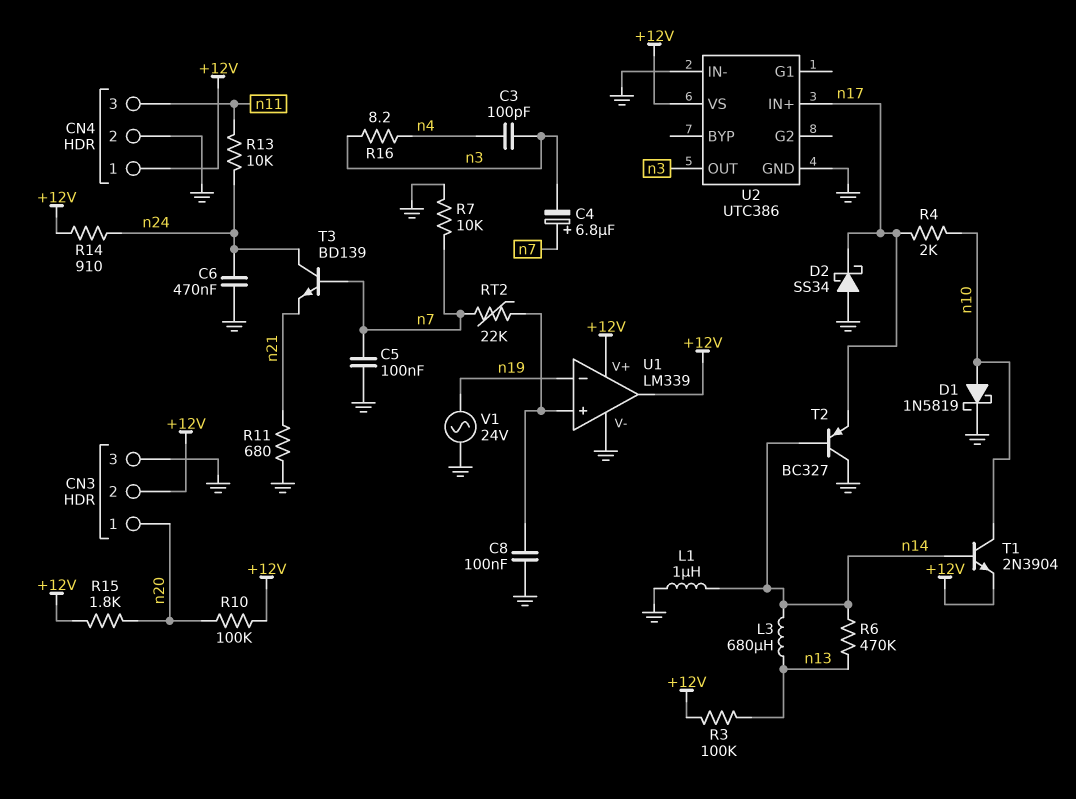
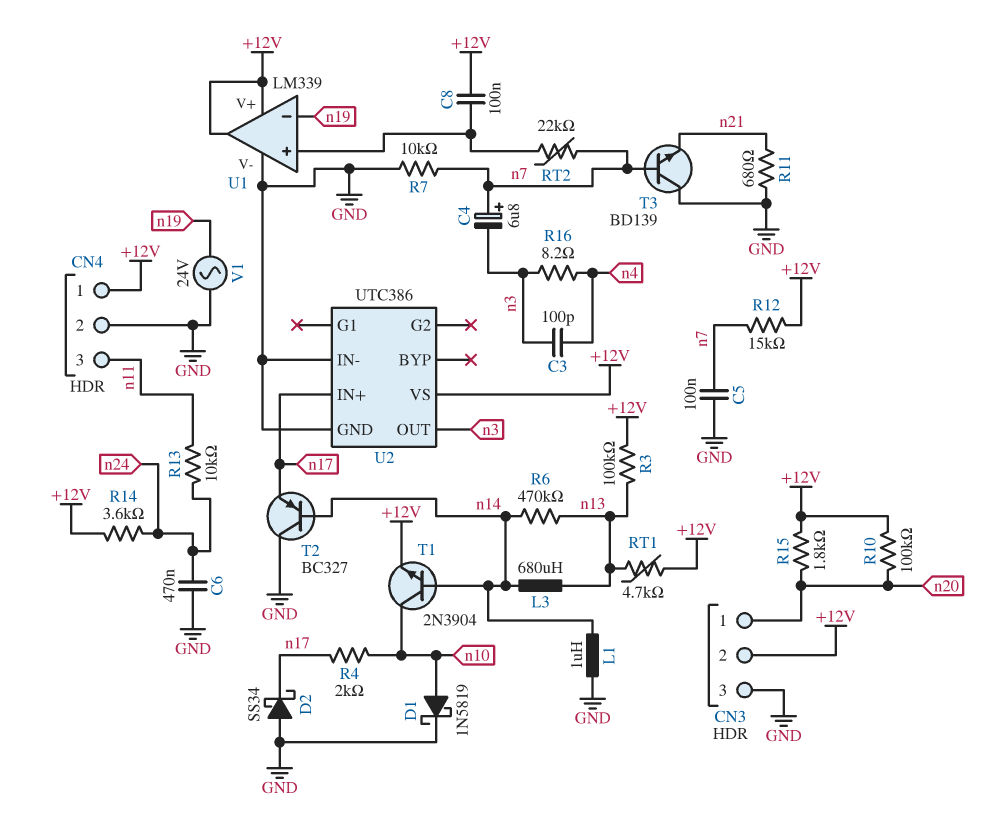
C8: 100nF (GND, U1/in+) -> 100nF (+12V, U1/in+)
R12: none -> 15k (+12V, n7)
R14: 910 (+12V, n24) -> 3.6k (+12V, n24)
RT1: none -> 4.7k (+12V, n13)
T3: NPN BD139 (B n7, C n24, E n21) -> NPN BD139 (B n7, C GND, E n21)

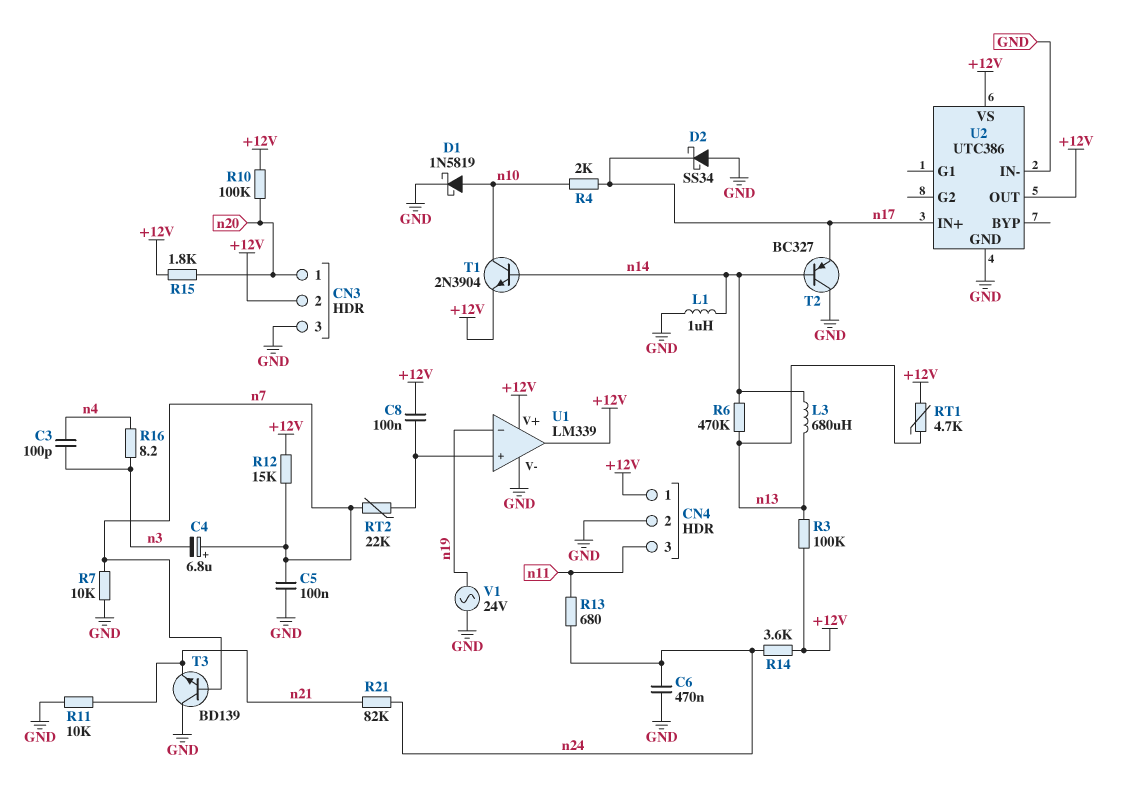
R11: 680 (GND, n21) -> 10k (GND, n21)
R13: 10k (n11, n24) -> 680 (n11, n24)
R21: none -> 82k (n21, n24)
U2 pin OUT: n3 -> +12V

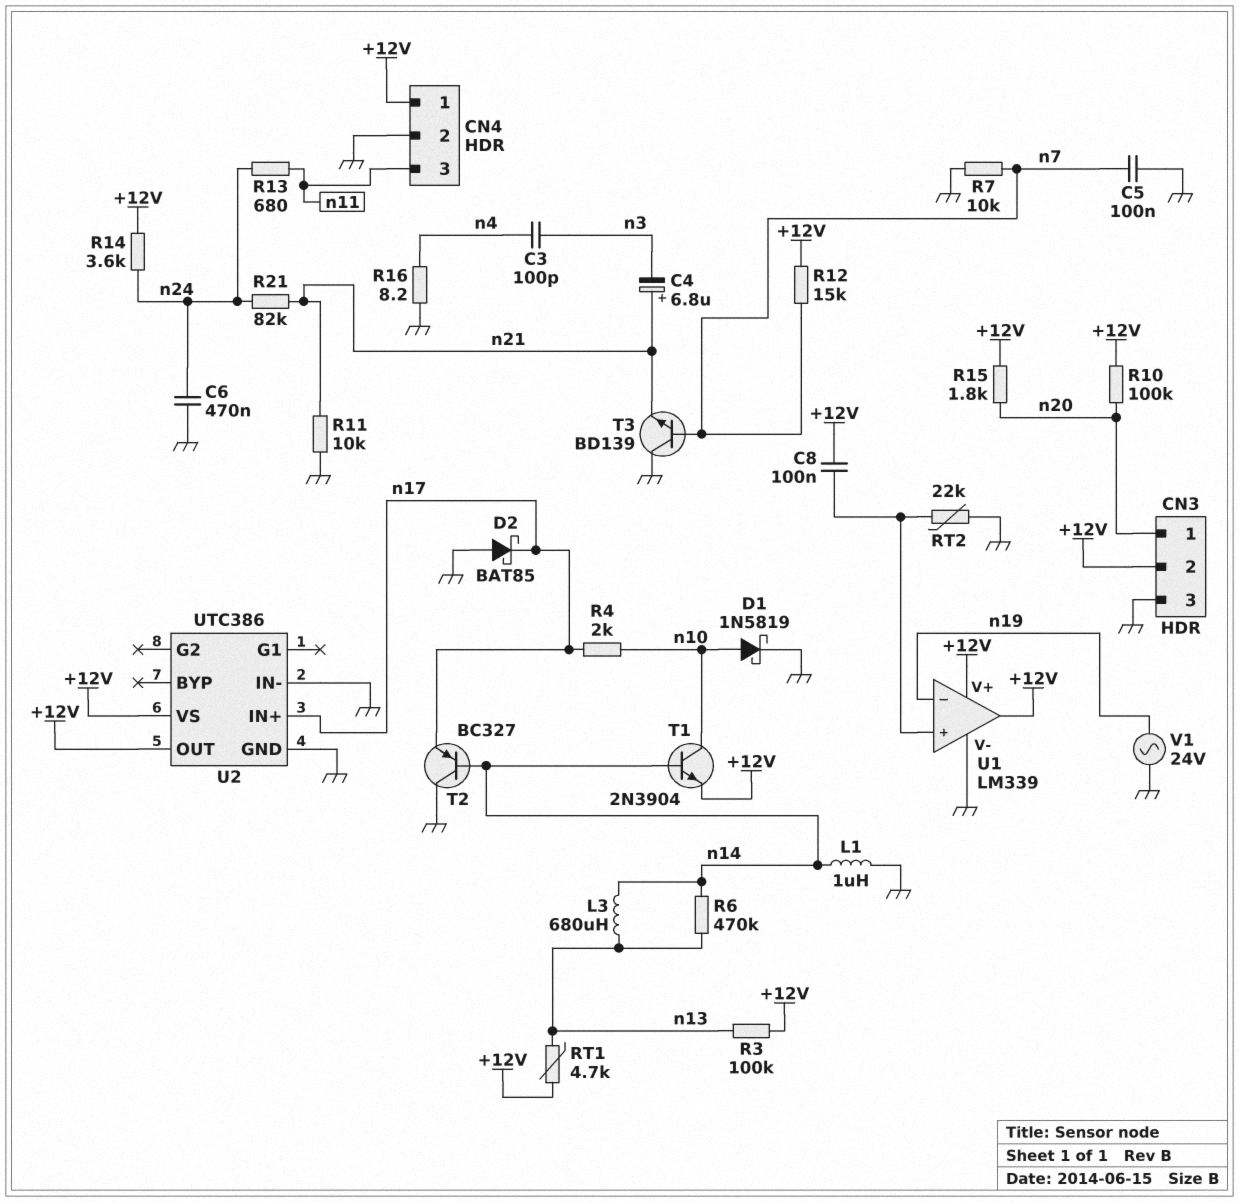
C4: 6.8uF (plus n7, minus n3) -> 6.8uF (plus n21, minus n3)
D2: schottky SS34 (A GND, K n17) -> schottky BAT85 (A GND, K n17)
R16: 8.2 (n3, n4) -> 8.2 (GND, n4)
RT2: 22k (U1/in+, n7) -> 22k (GND, U1/in+)

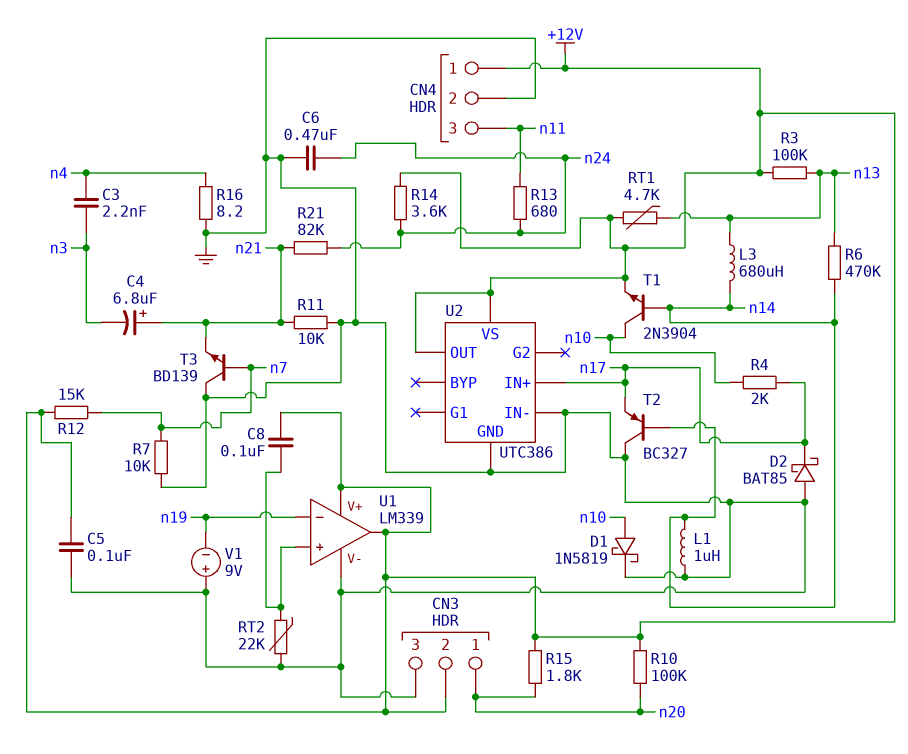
C3: 100pF (n3, n4) -> 2.2nF (n3, n4)
C5: 100nF (GND, n7) -> 100nF (+12V, GND)
V1: AC 24V (GND, n19) -> 9V (plus GND, minus n19)

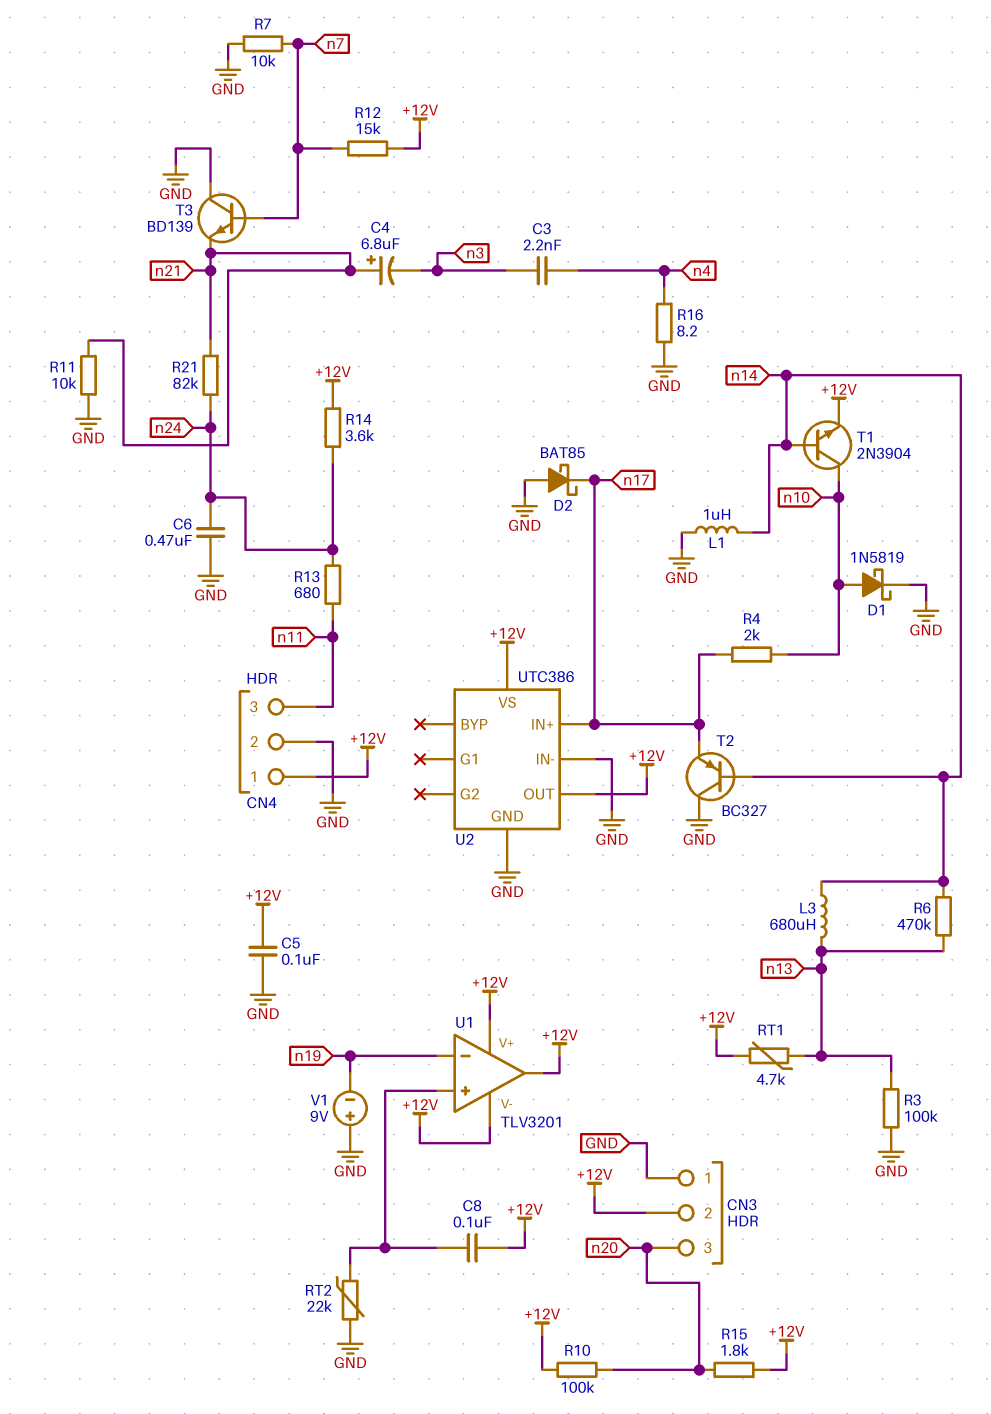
CN3 pin 1: n20 -> GND
CN3 pin 3: GND -> n20
R3: 100k (+12V, n13) -> 100k (GND, n13)
U1: LM339 -> TLV3201
U1 pin V-: GND -> +12V

